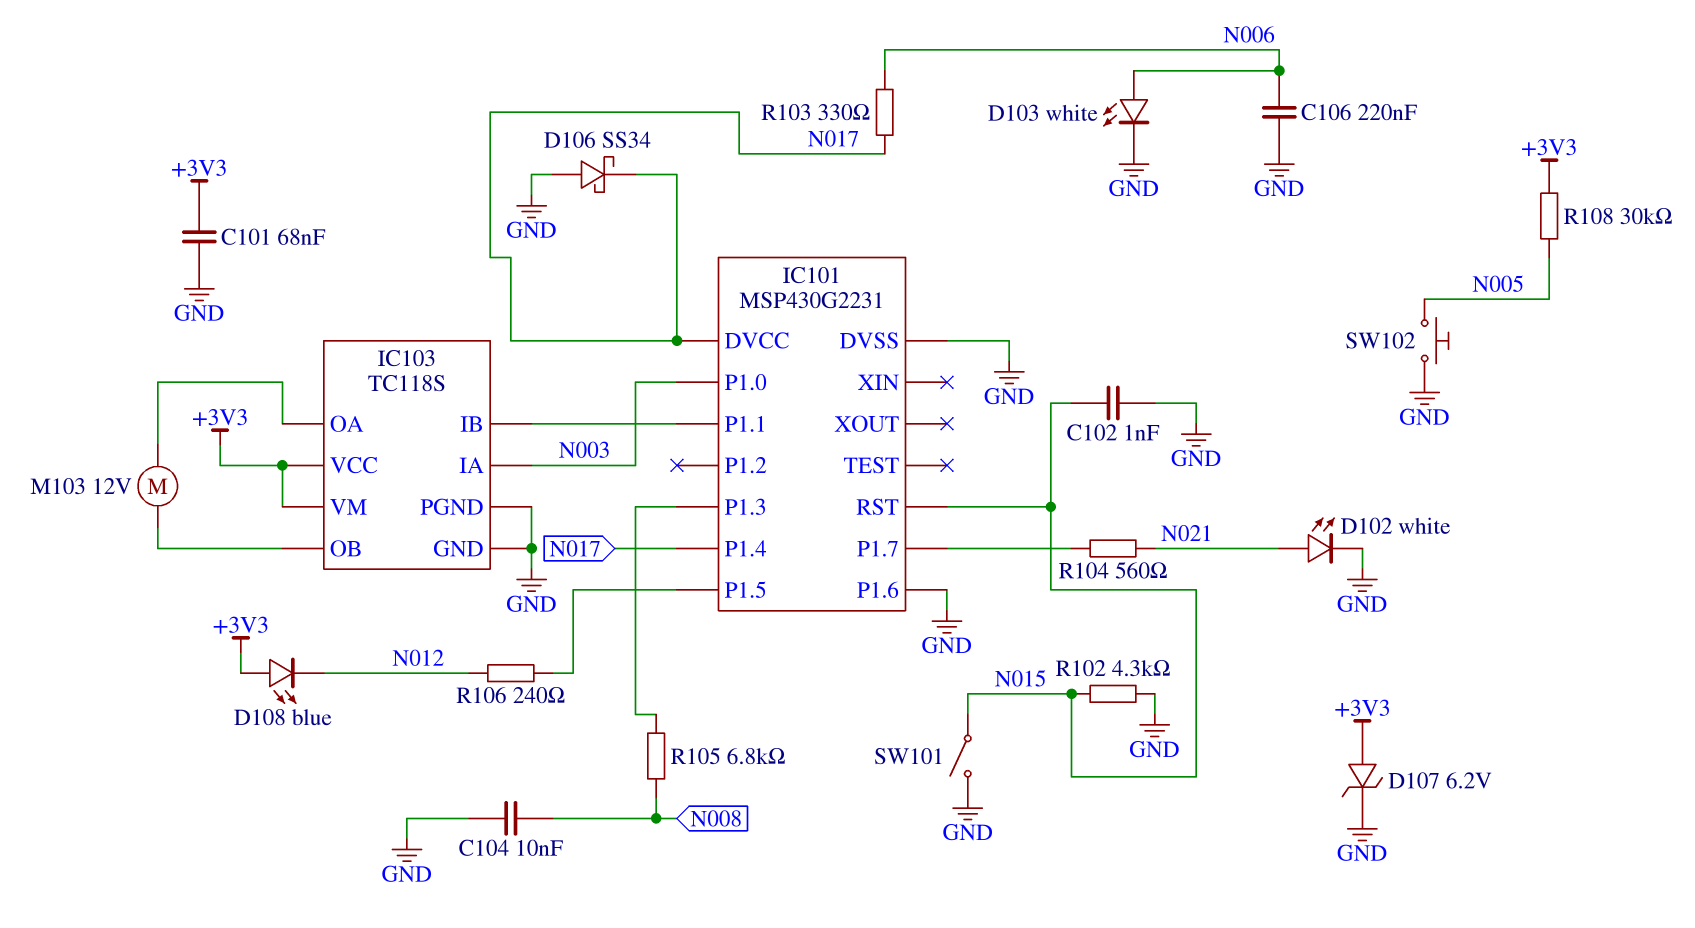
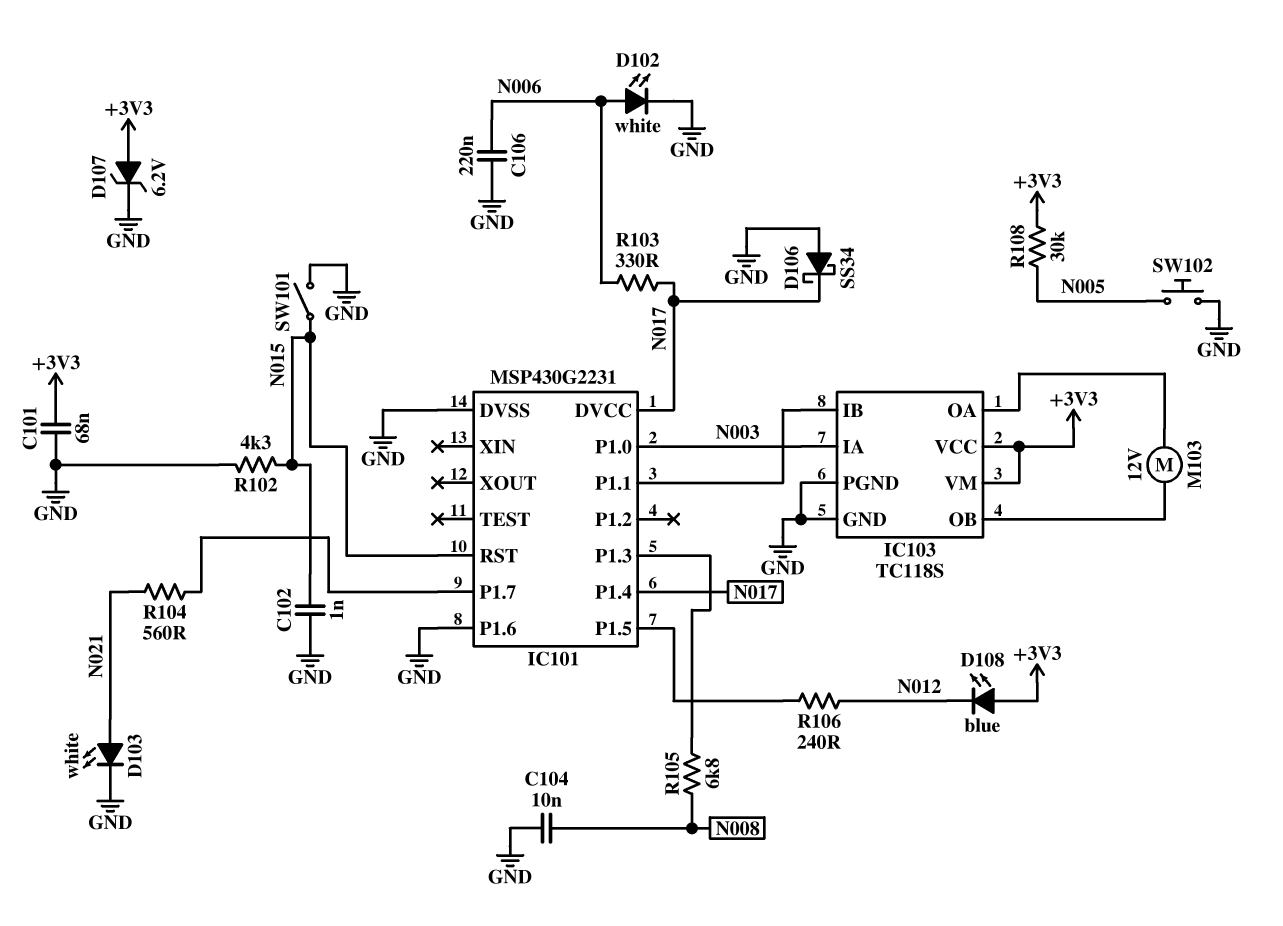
D102: LED white (A N021, K GND) -> LED white (A N006, K GND)
D103: LED white (A N006, K GND) -> LED white (A N021, K GND)

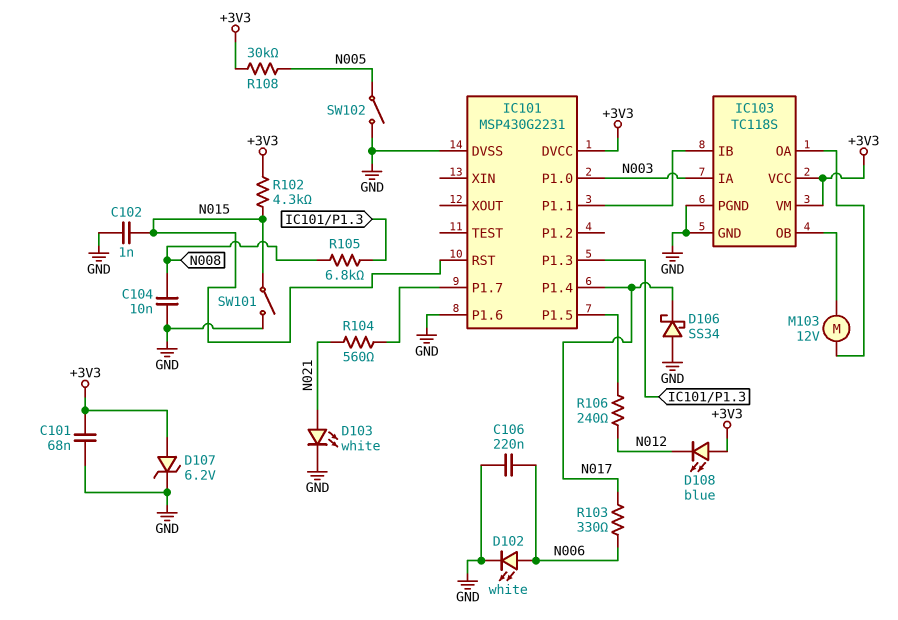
IC101 pin DVCC: N017 -> +3V3
R102: 4.3k (GND, N015) -> 4.3k (+3V3, N015)
SW102: button (GND, N005) -> switch (GND, N005)

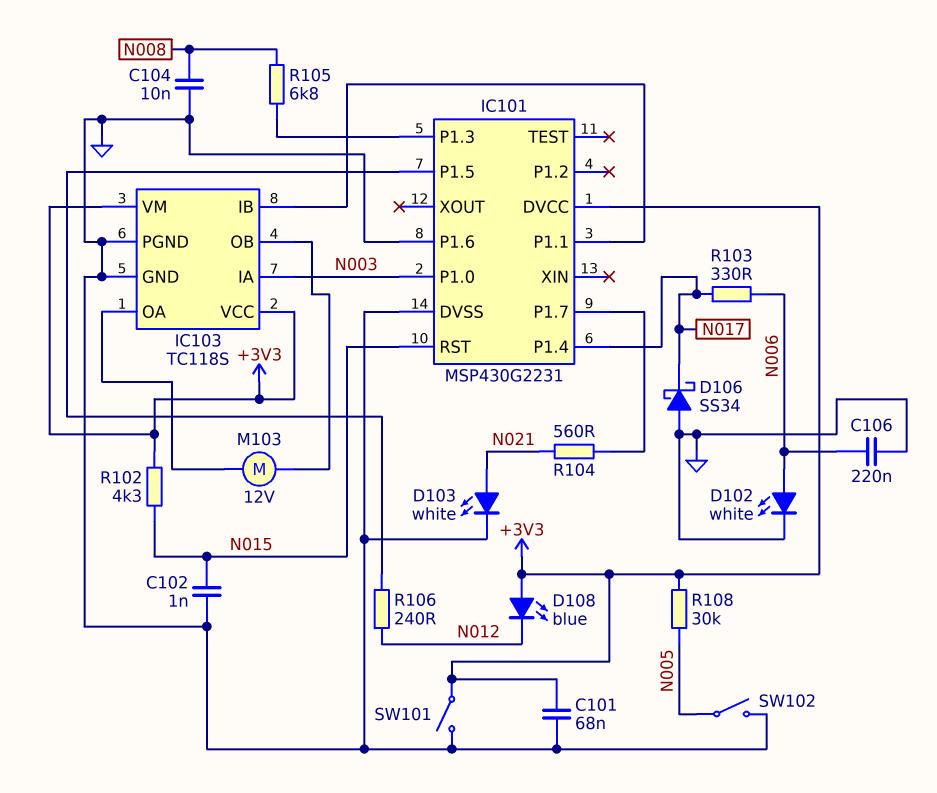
D107: zener 6.2V (A +3V3, K GND) -> none
SW101: switch (GND, N015) -> switch (+3V3, GND)

